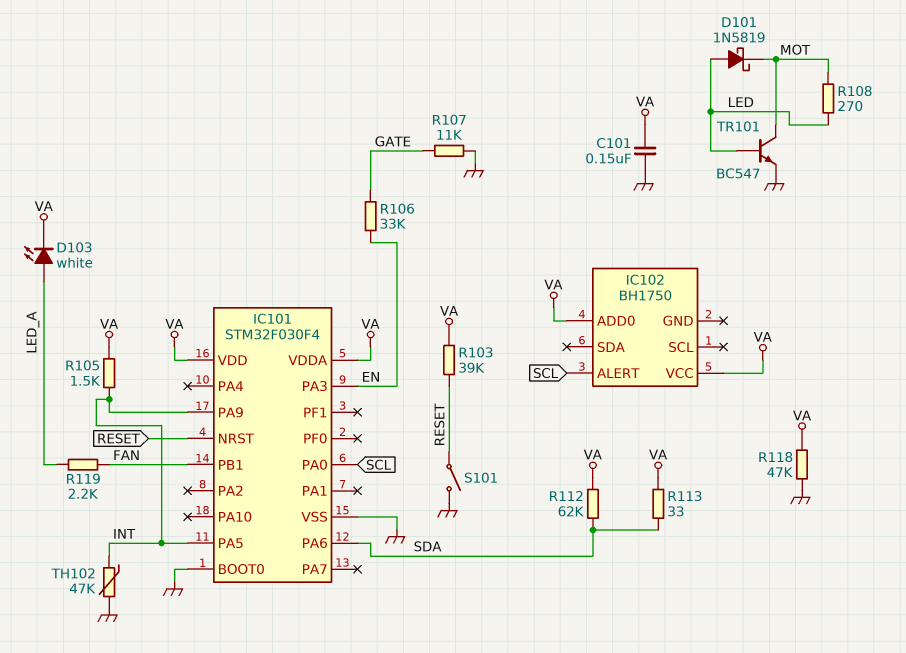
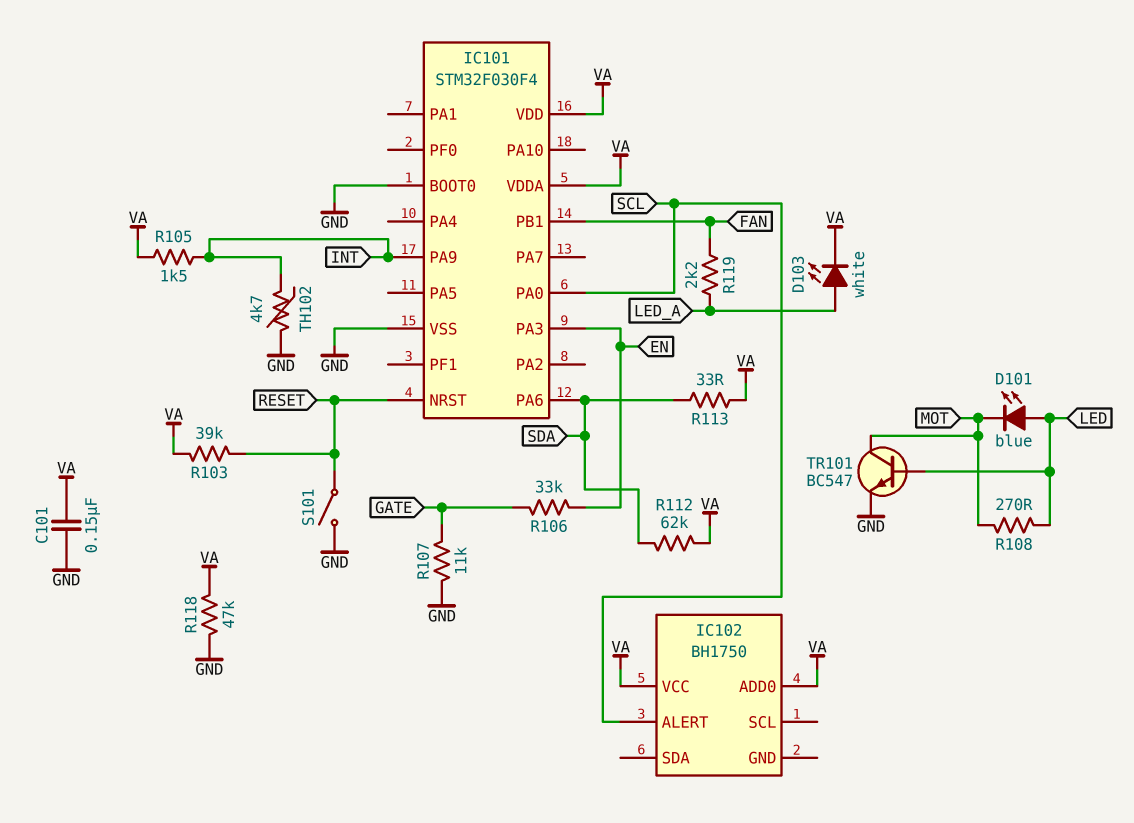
D101: schottky 1N5819 (A LED, K MOT) -> LED blue (A LED, K MOT)
IC101 pin PA5: INT -> none
TH102: 47k (GND, INT) -> 4.7k (GND, INT)

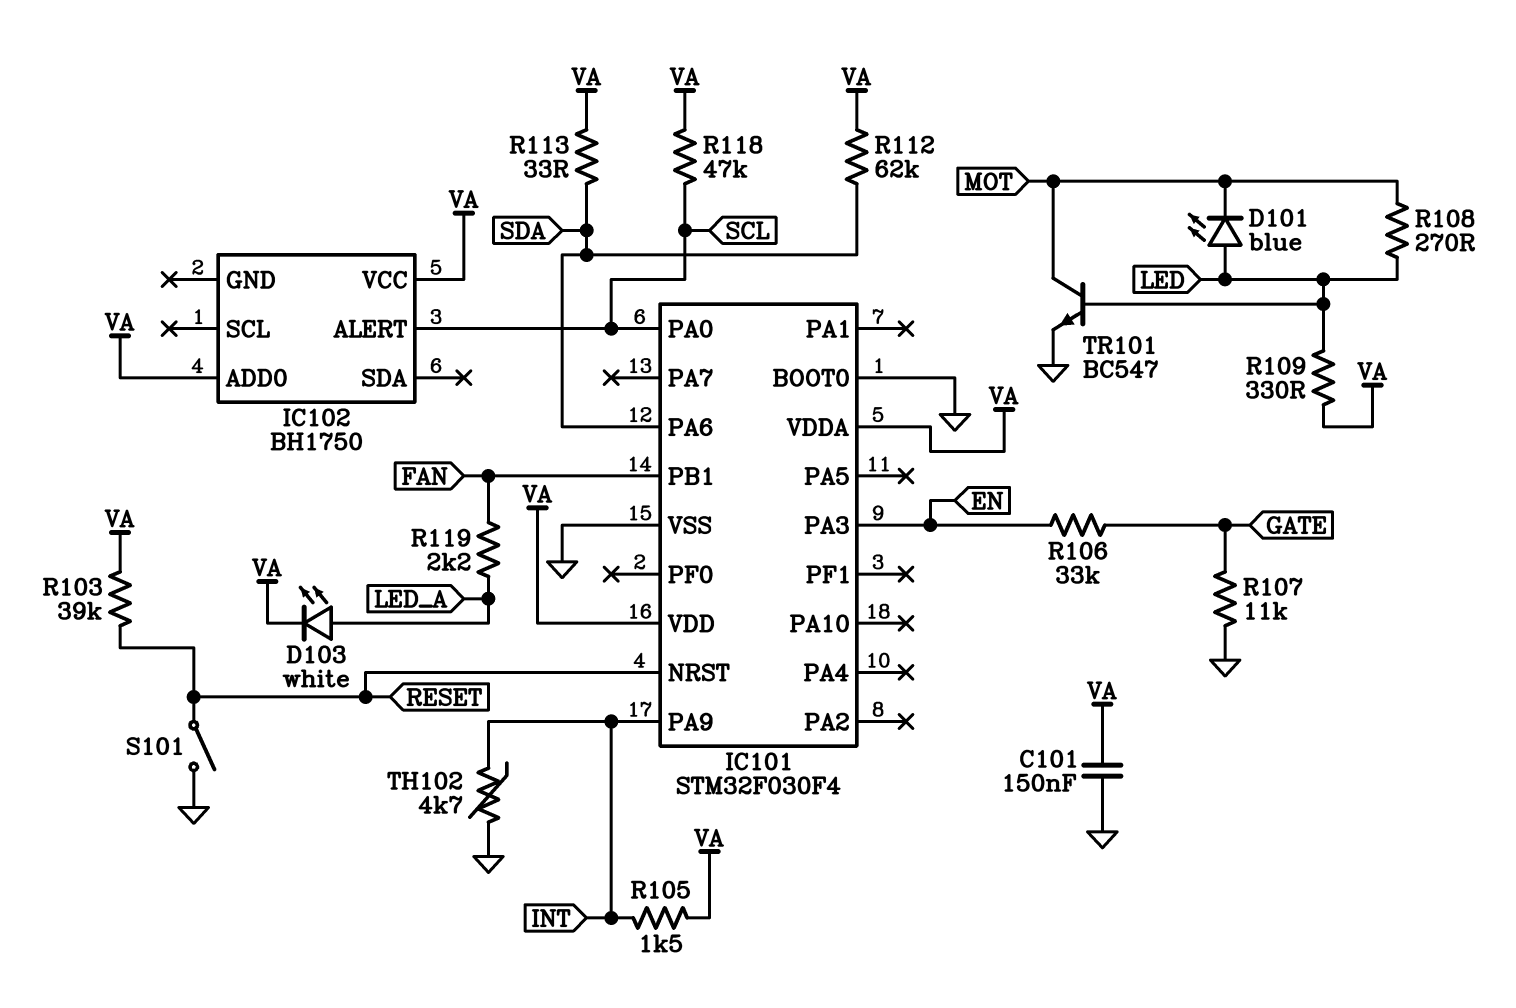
R109: none -> 330 (LED, VA)
R118: 47k (GND, VA) -> 47k (SCL, VA)

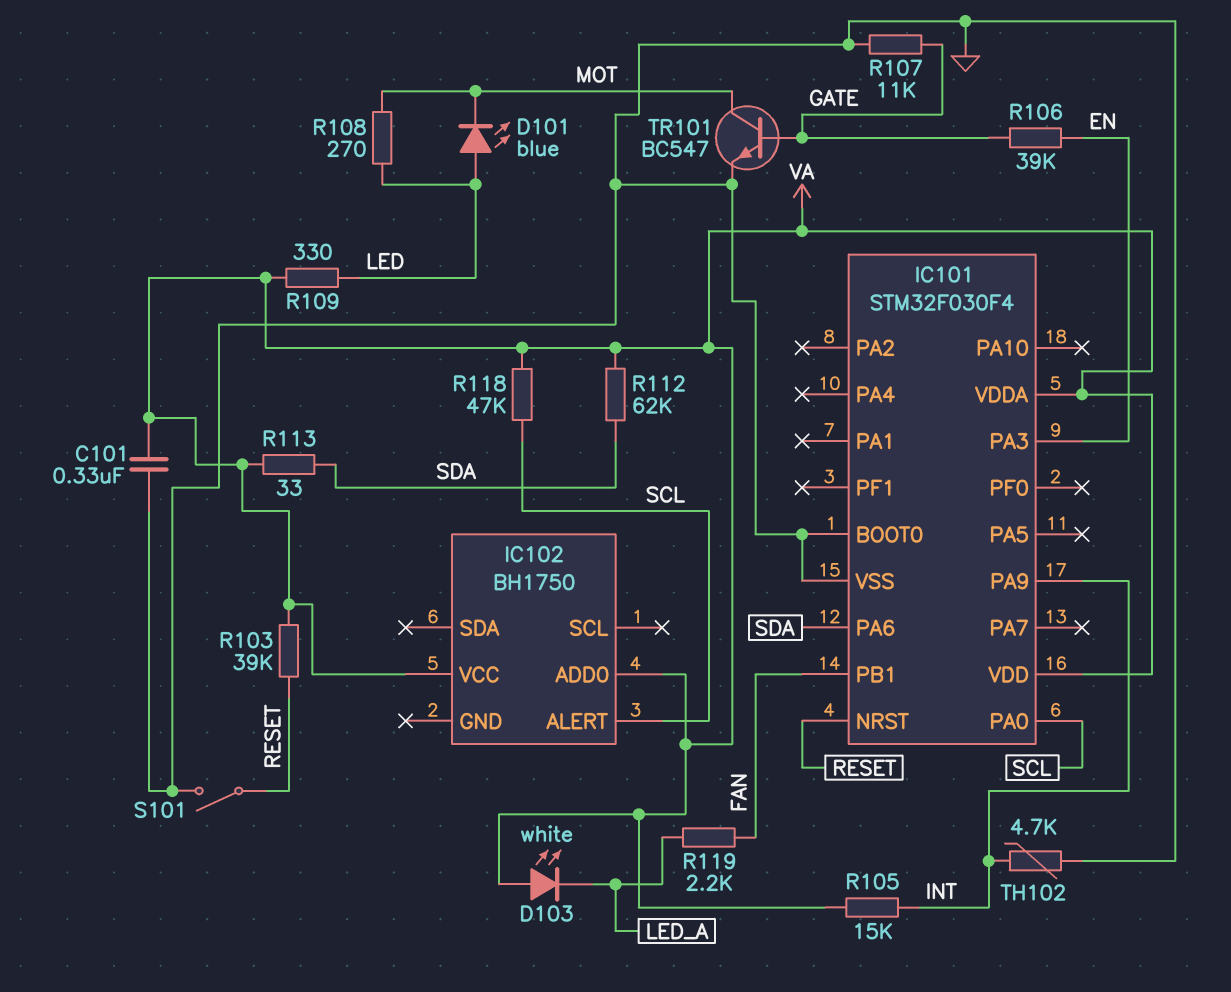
C101: 150nF (GND, VA) -> 330nF (GND, VA)
D103: LED white (A LED_A, K VA) -> LED white (A VA, K LED_A)
R105: 1.5k (INT, VA) -> 15k (INT, VA)
R106: 33k (EN, GATE) -> 39k (EN, GATE)
TR101: NPN BC547 (B LED, C MOT, E GND) -> NPN BC547 (B GATE, C MOT, E GND)

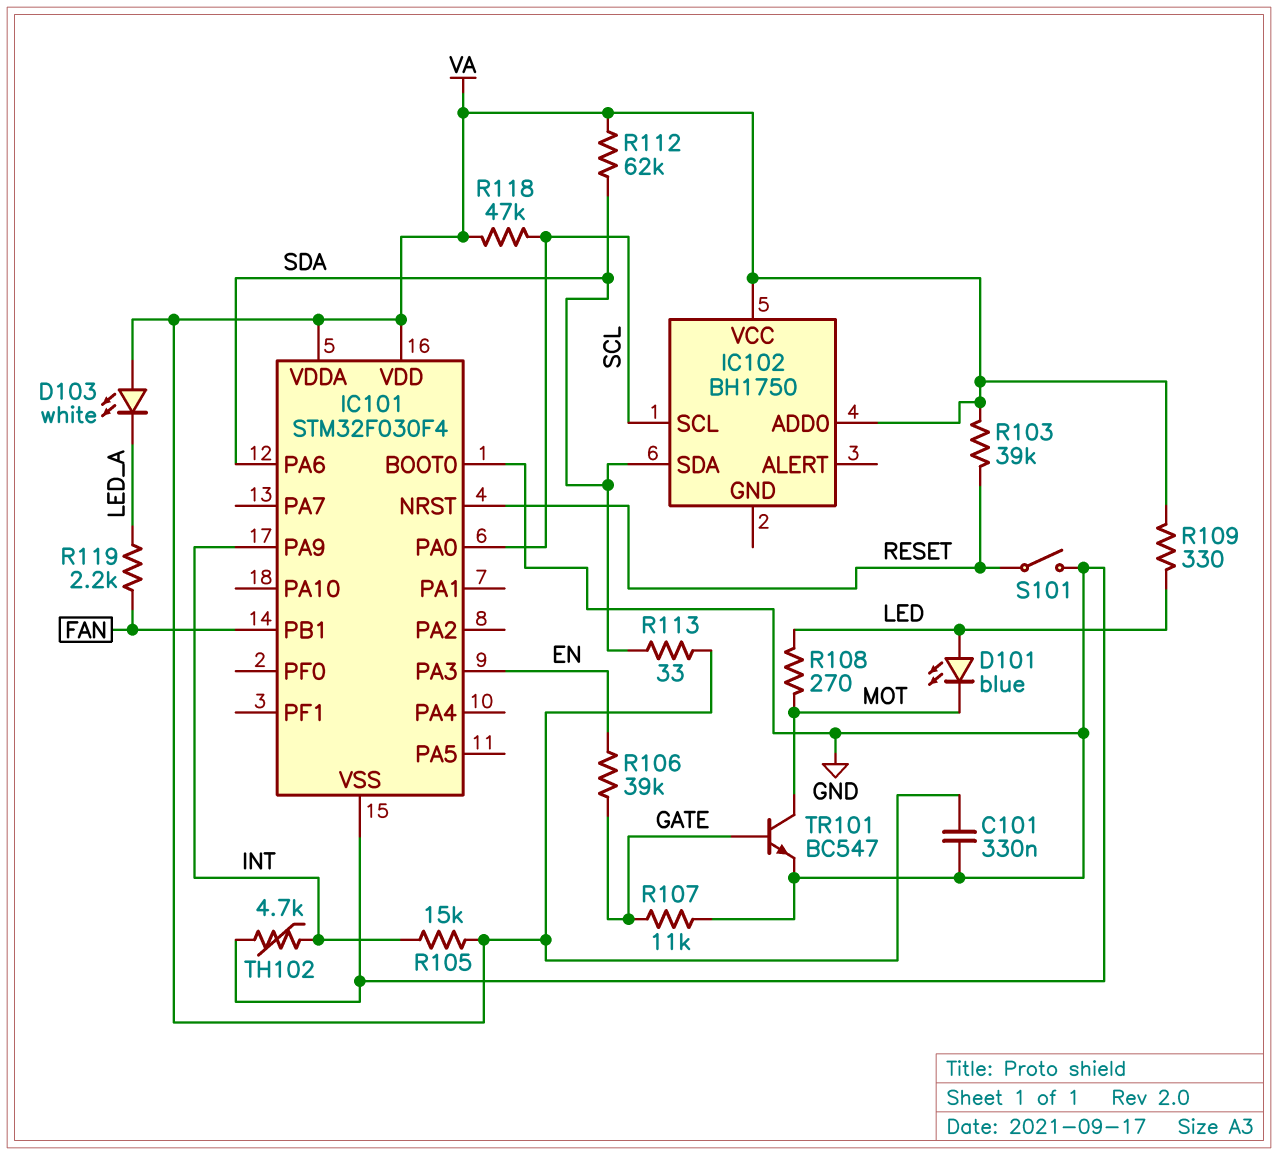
IC102 pin ALERT: SCL -> none
IC102 pin SCL: none -> SCL
IC102 pin SDA: none -> SDA

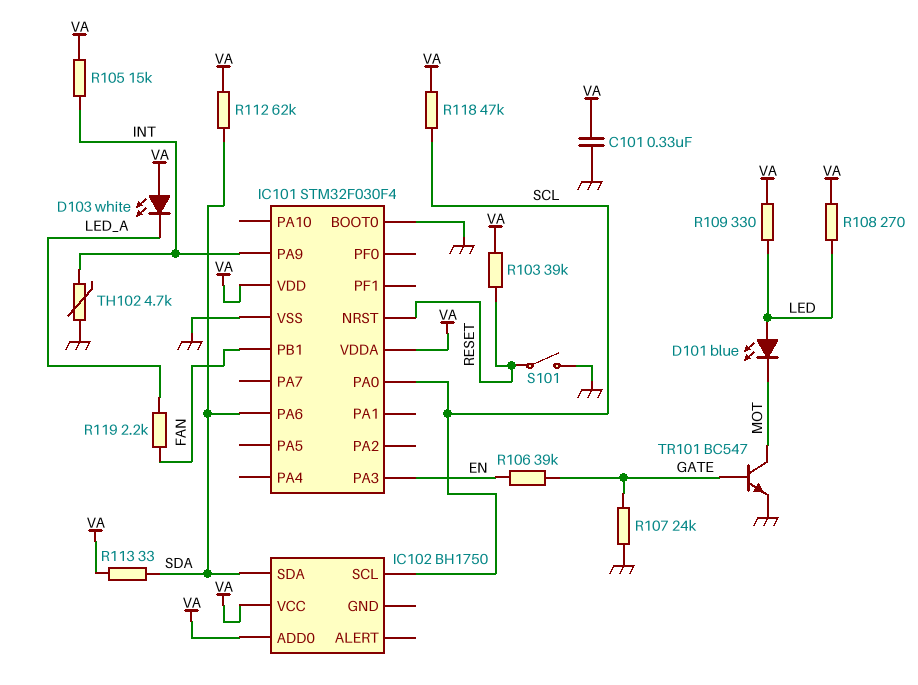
R107: 11k (GATE, GND) -> 24k (GATE, GND)
R108: 270 (LED, MOT) -> 270 (LED, VA)

